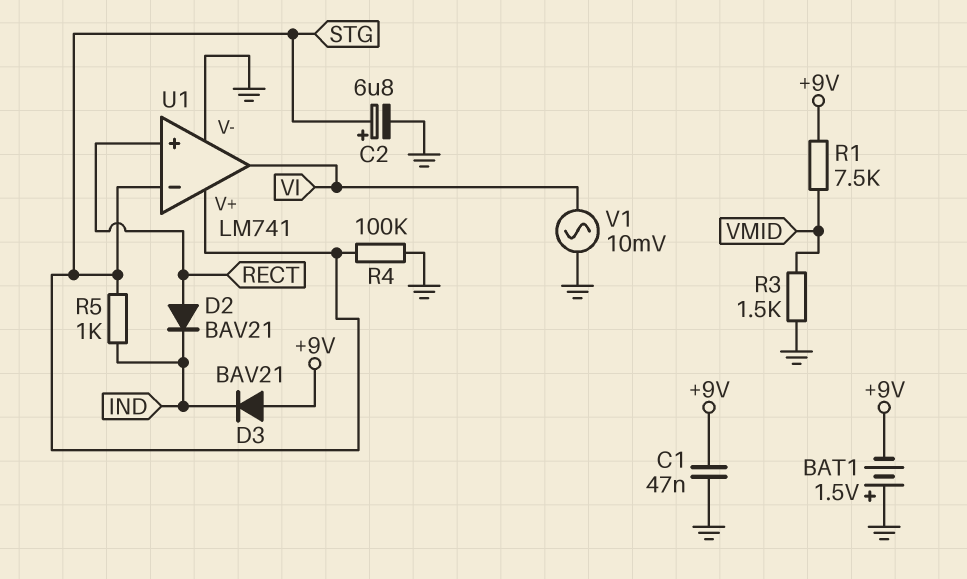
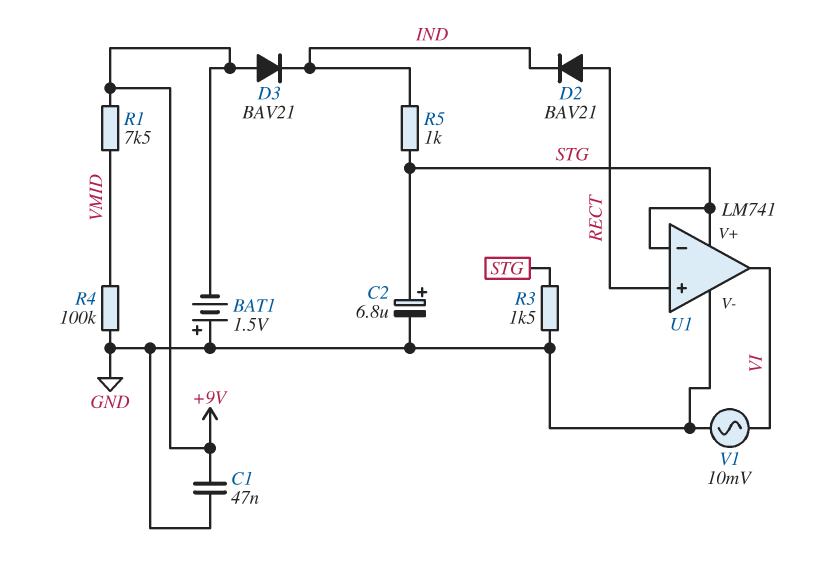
R3: 1.5k (GND, VMID) -> 1.5k (GND, STG)
R4: 100k (GND, STG) -> 100k (GND, VMID)

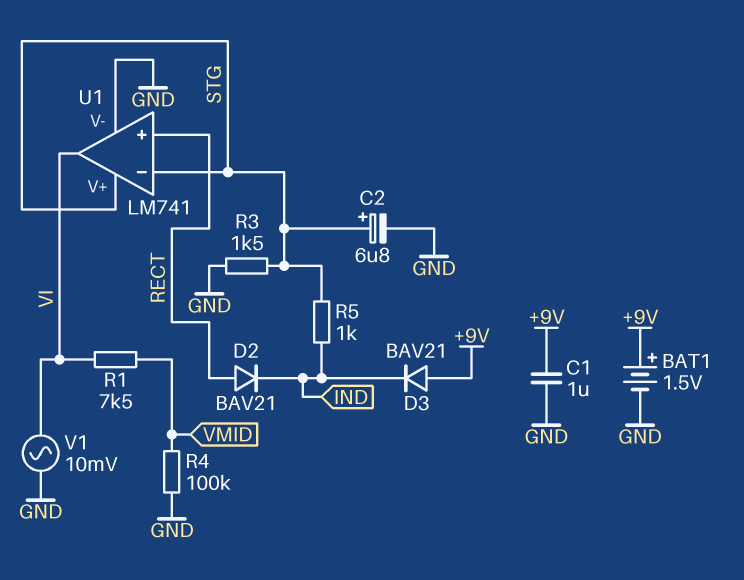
BAT1: 1.5V (plus GND, minus +9V) -> 1.5V (plus +9V, minus GND)
C1: 47nF (+9V, GND) -> 1uF (+9V, GND)
R1: 7.5k (+9V, VMID) -> 7.5k (VI, VMID)

